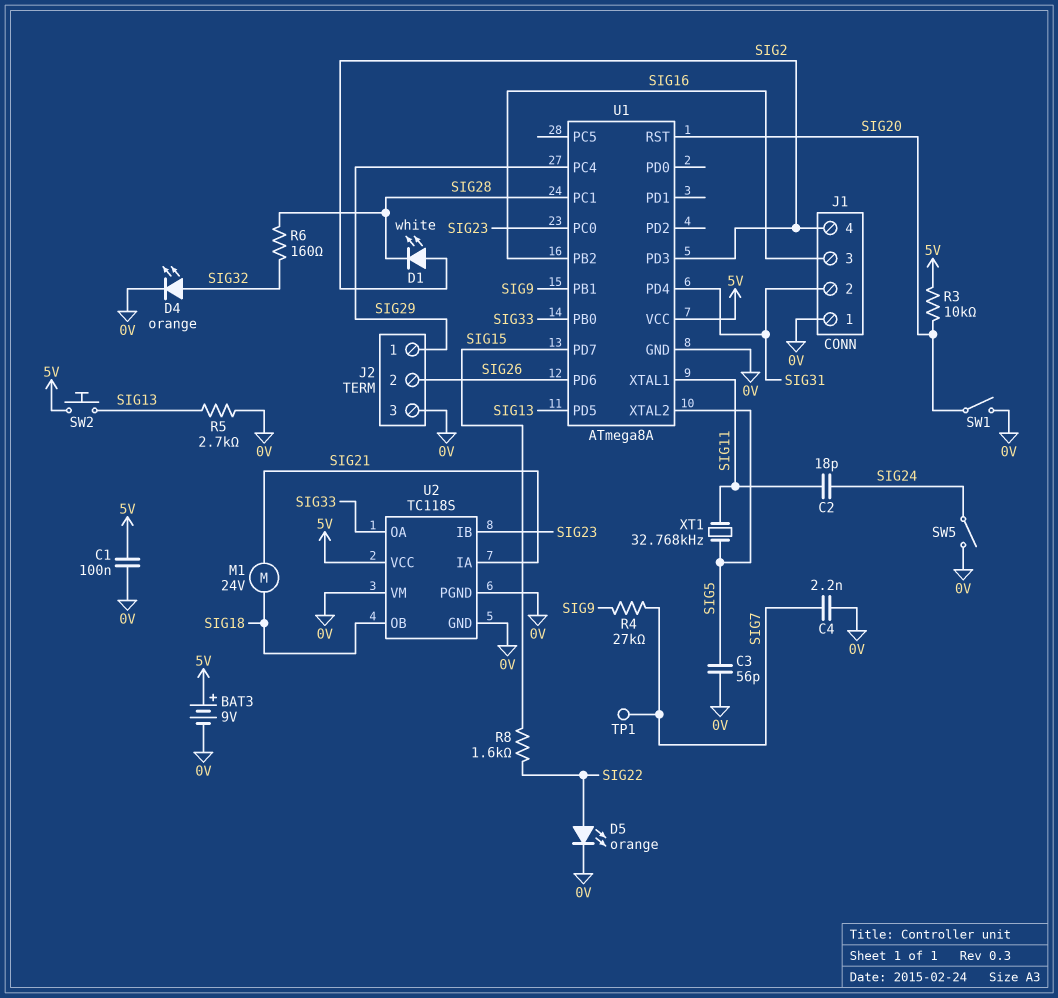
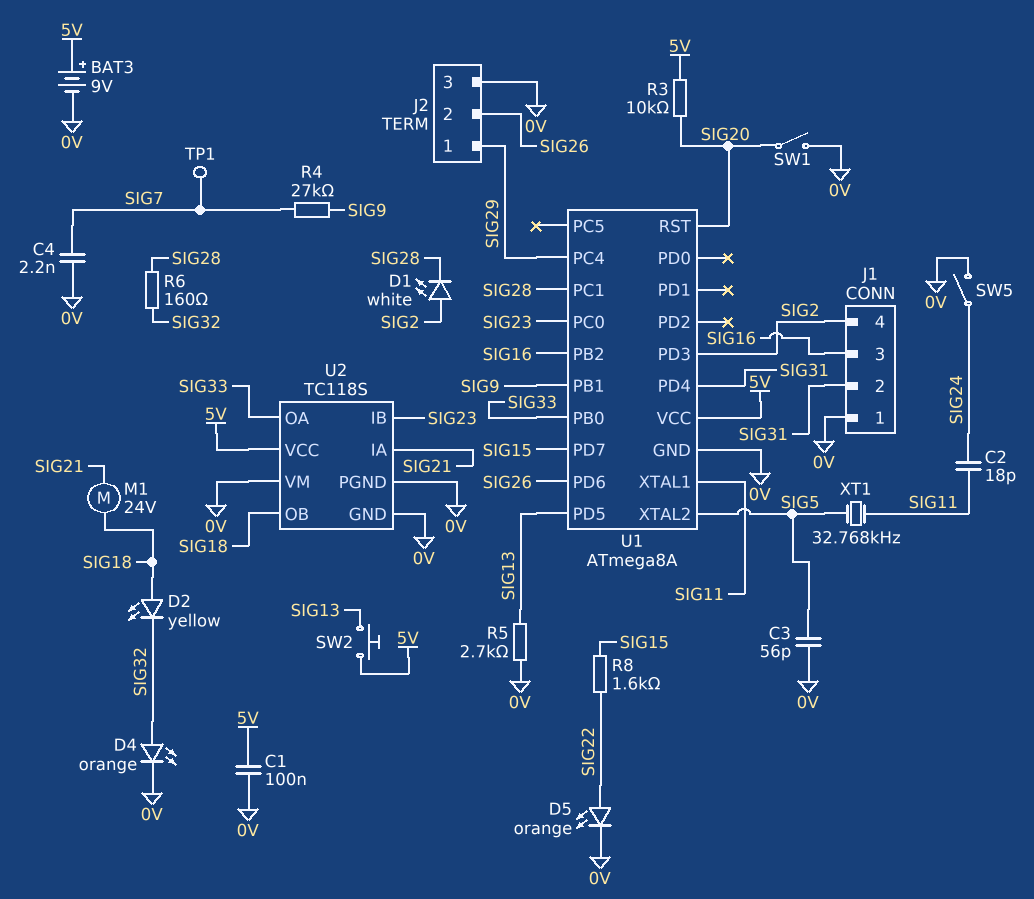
D2: none -> LED yellow (A SIG18, K SIG32)

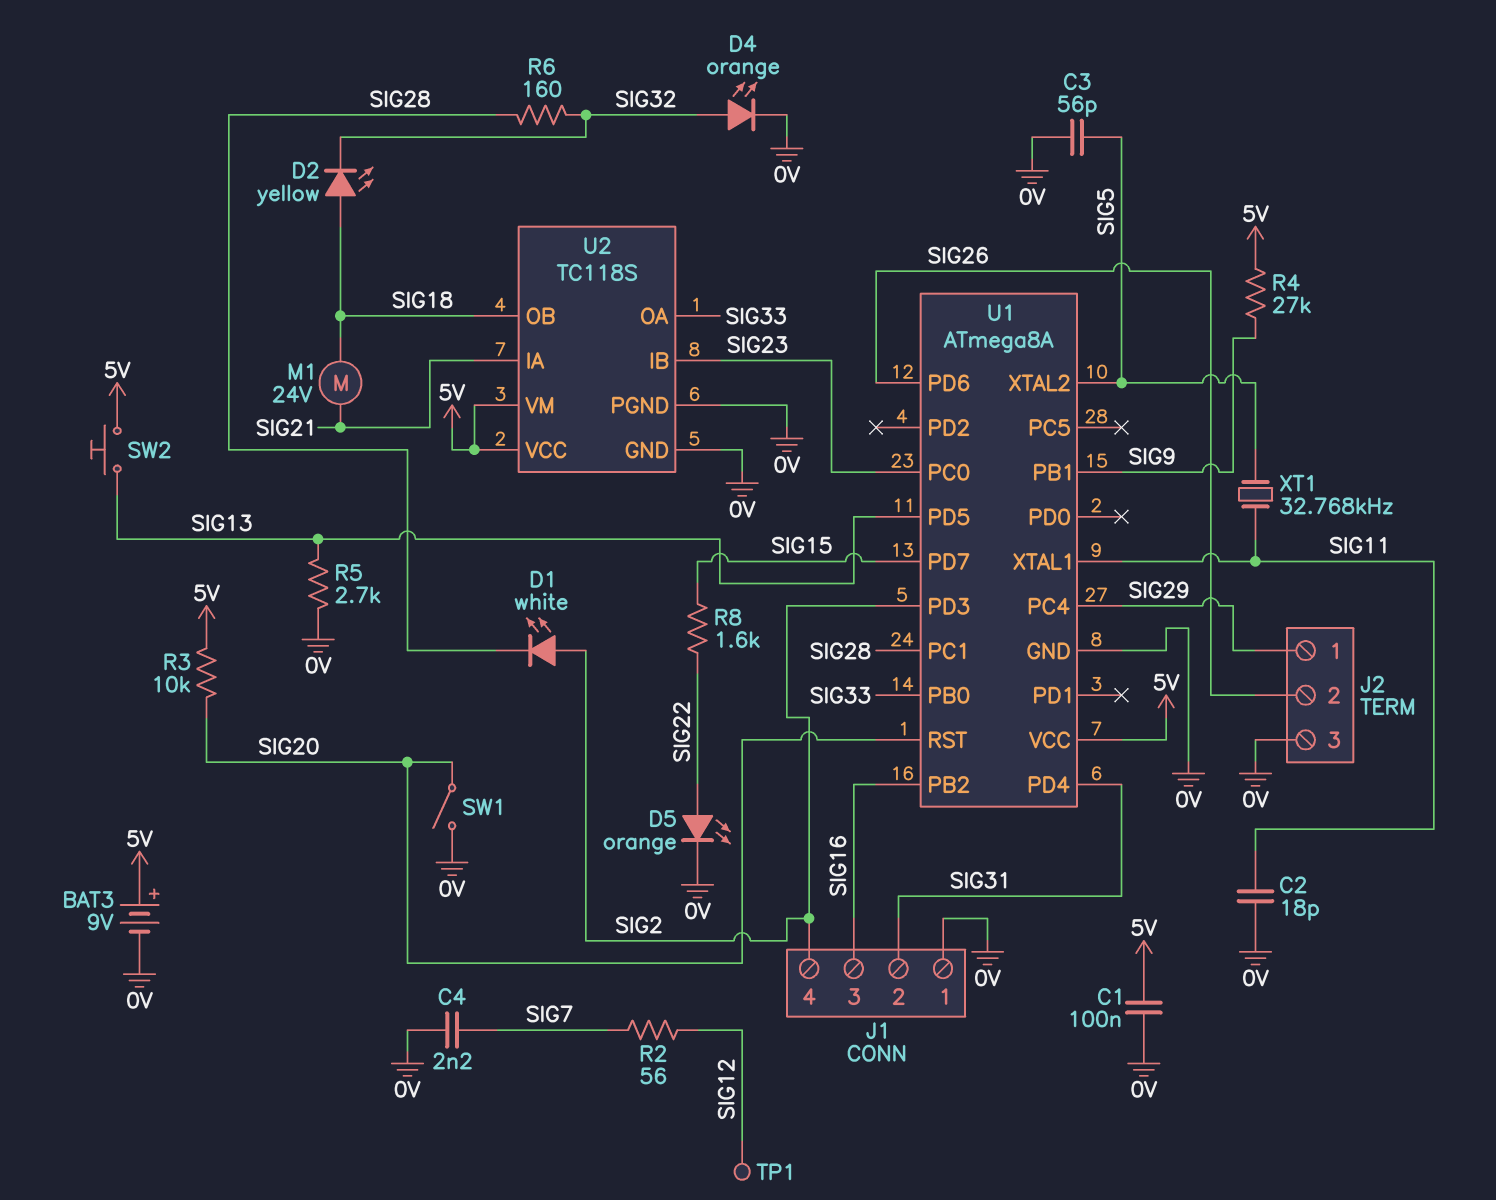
C2: 18pF (SIG11, SIG24) -> 18pF (0V, SIG11)
R2: none -> 56 (SIG7, SIG12)
R4: 27k (SIG7, SIG9) -> 27k (5V, SIG9)
SW5: switch (0V, SIG24) -> none
TP1: test point (SIG7) -> test point (SIG12)
U2 pin VM: 0V -> 5V

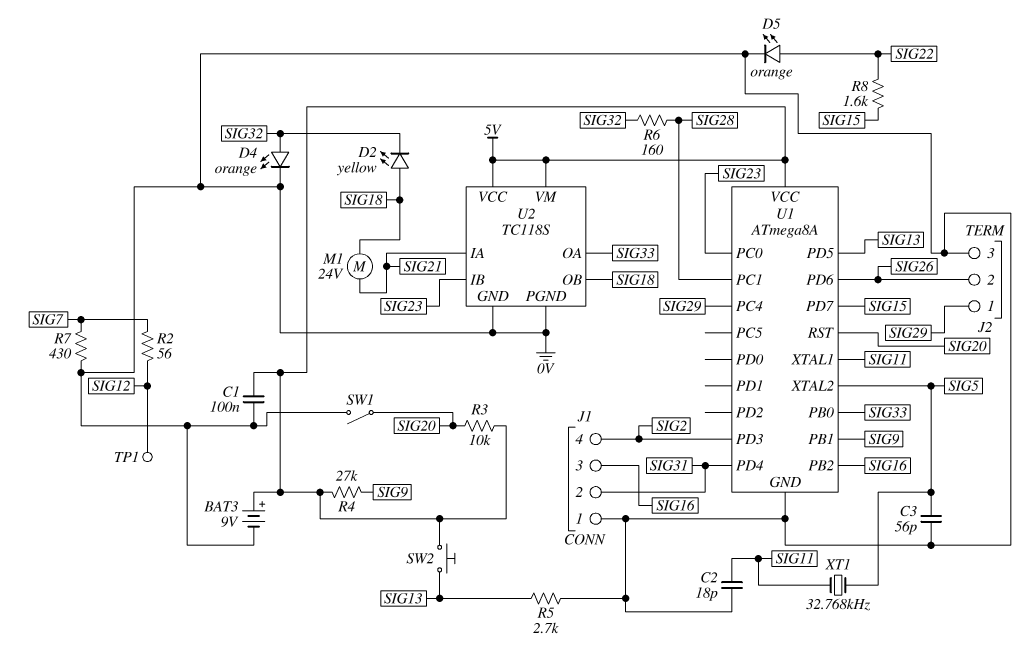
C4: 2.2nF (0V, SIG7) -> none
D1: LED white (A SIG2, K SIG28) -> none
R7: none -> 430 (0V, SIG7)

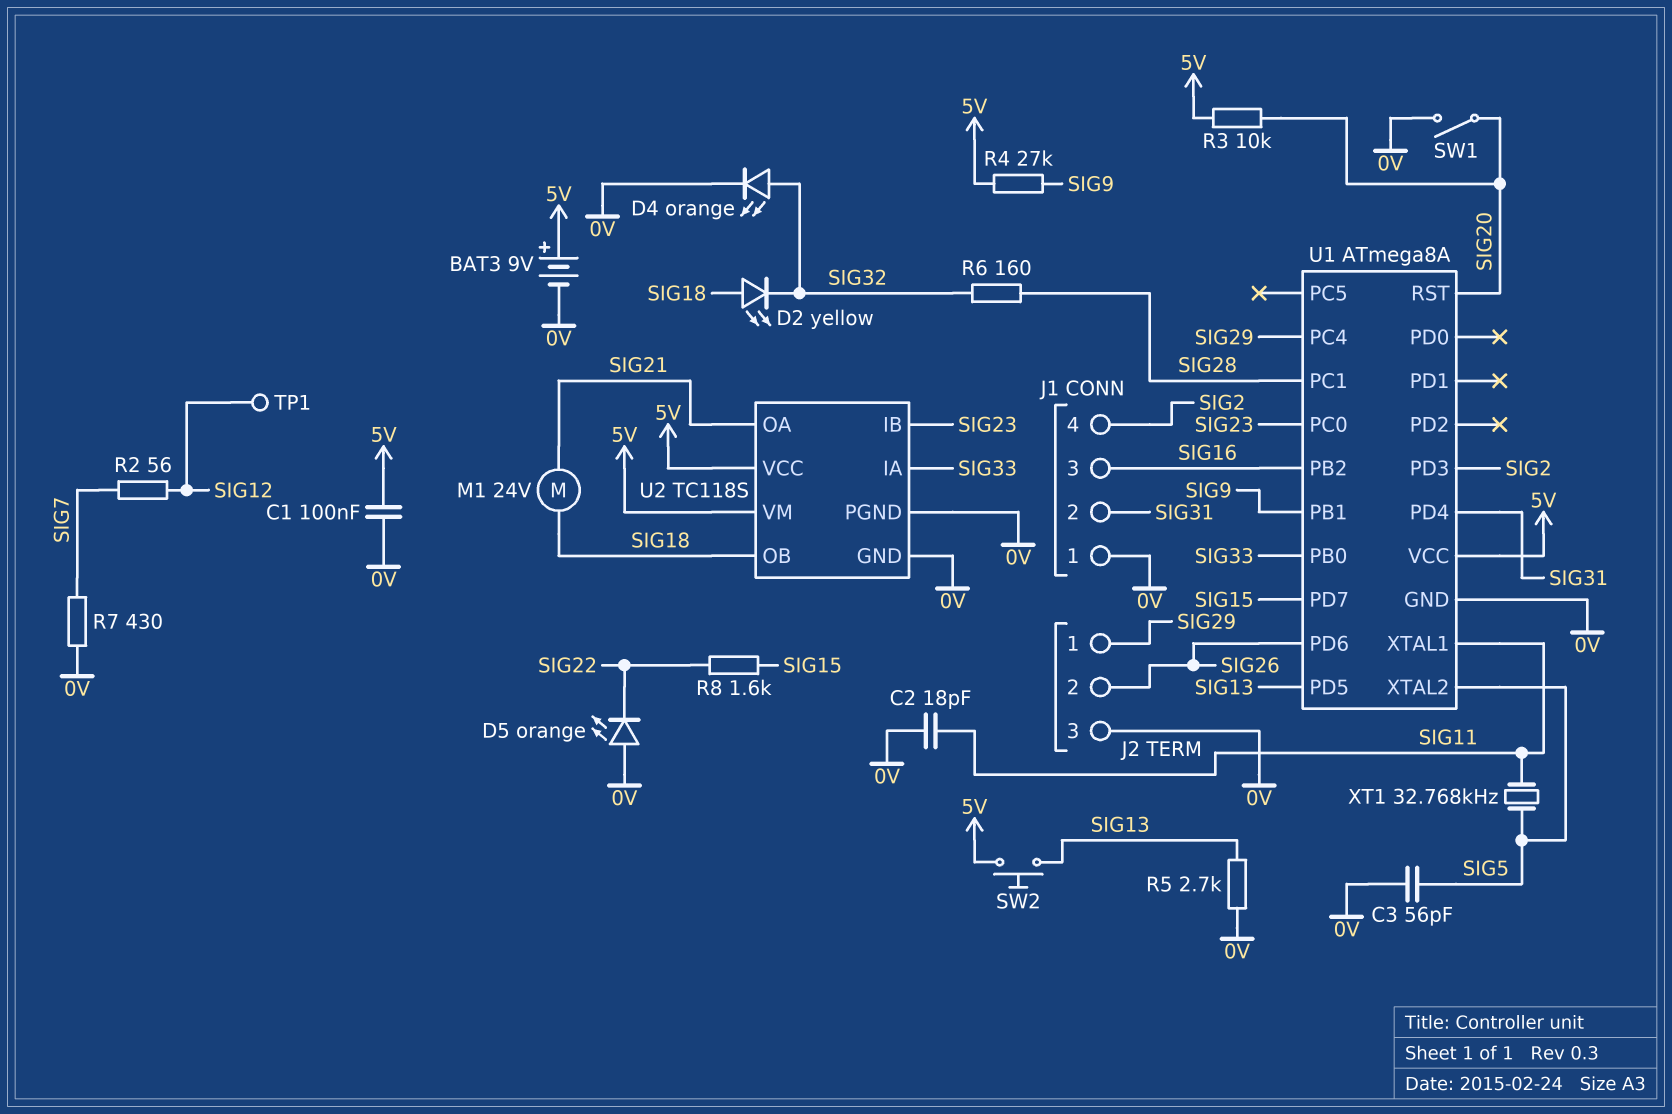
D5: LED orange (A SIG22, K 0V) -> LED orange (A 0V, K SIG22)
U2 pin IA: SIG21 -> SIG33
U2 pin OA: SIG33 -> SIG21

